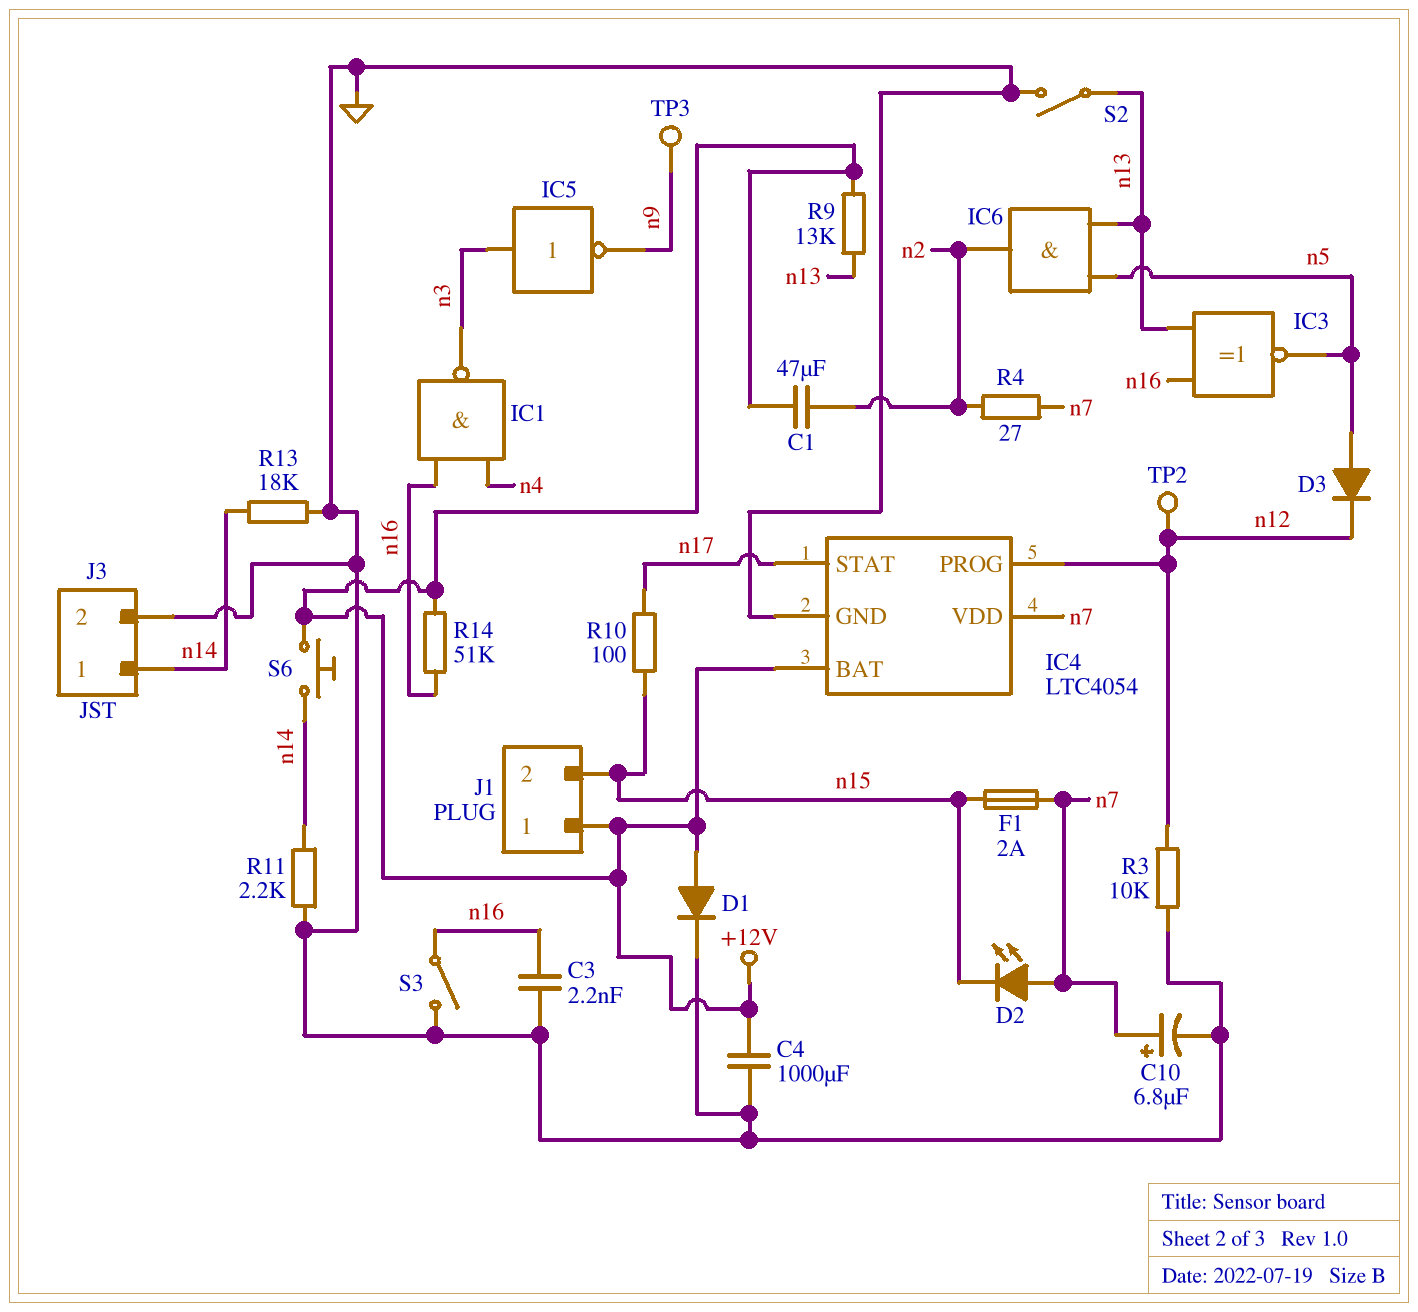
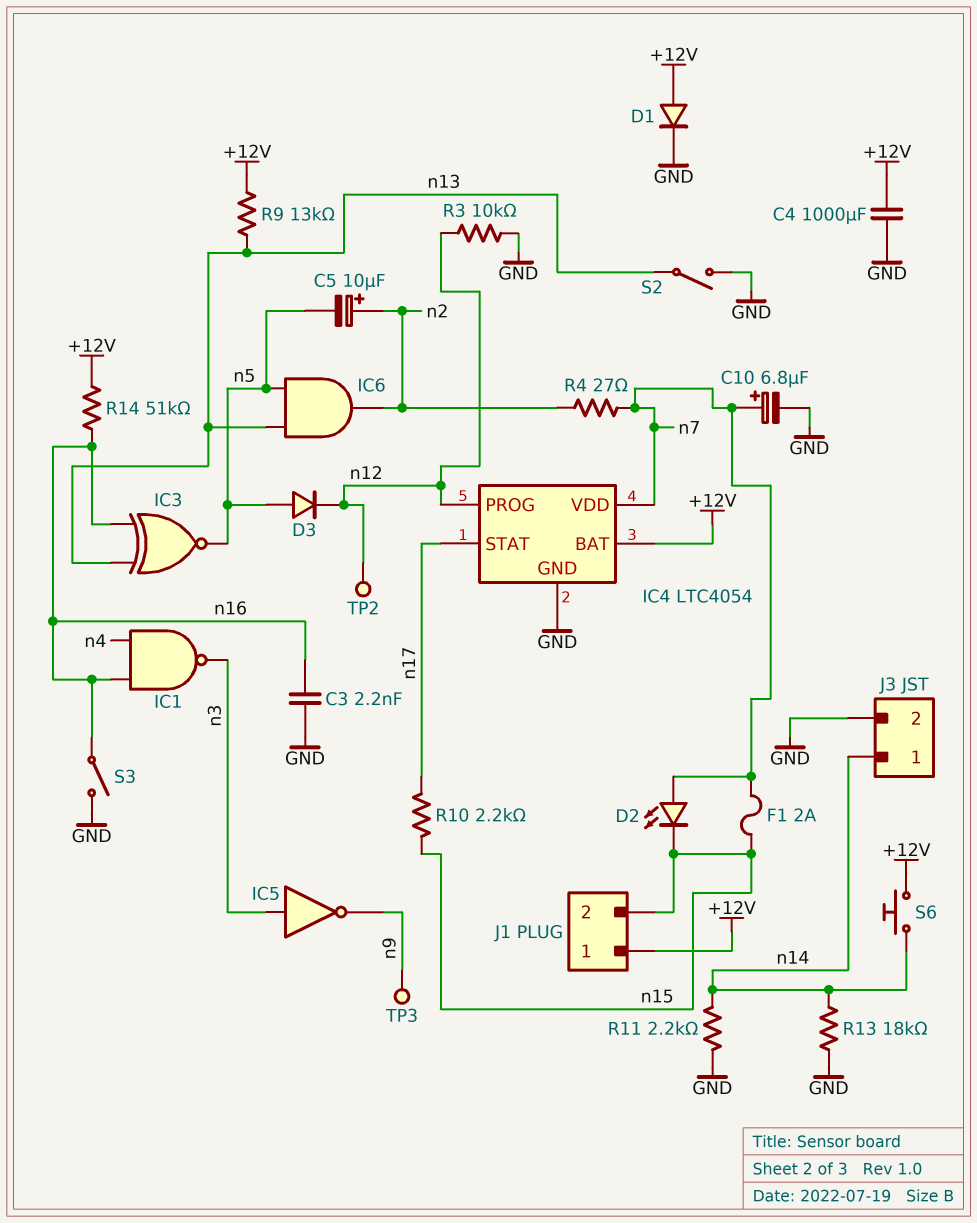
C1: 47uF (+12V, n2) -> none
C5: none -> 10uF (plus n2, minus n5)
R10: 100 (n15, n17) -> 2.2k (n15, n17)

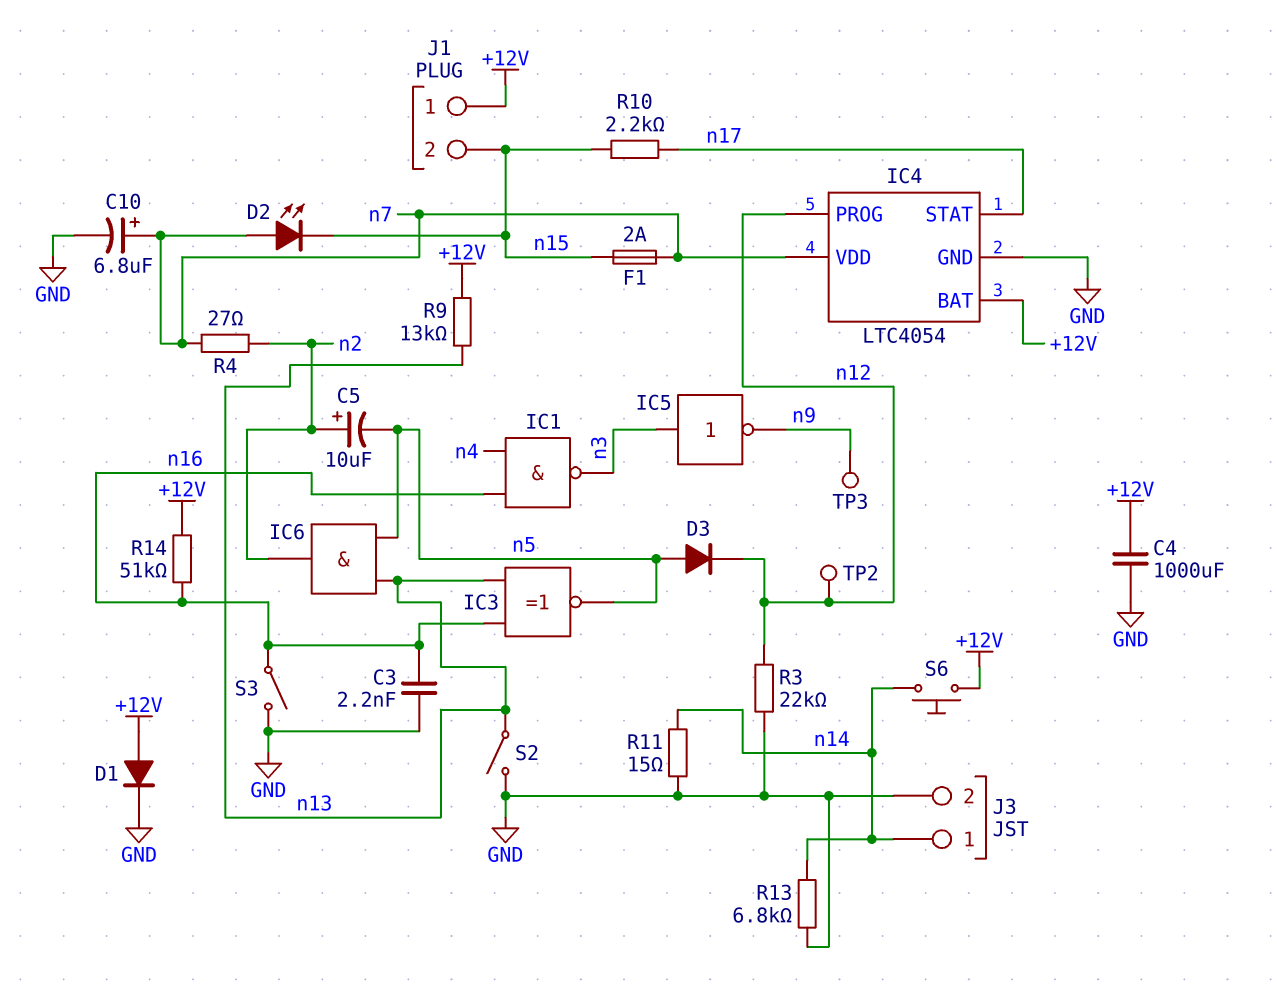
R3: 10k (GND, n12) -> 22k (GND, n12)
R11: 2.2k (GND, n14) -> 15 (GND, n14)
R13: 18k (GND, n14) -> 6.8k (GND, n14)

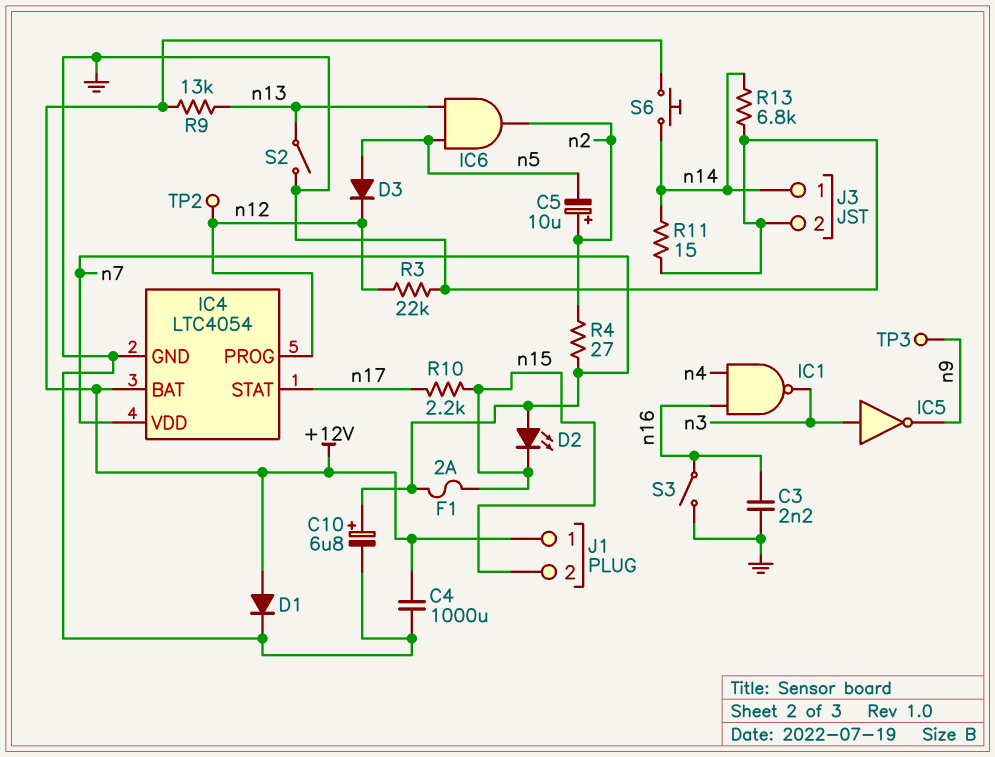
IC3: XNOR (in n13, in n16, out n5) -> none
R14: 51k (+12V, n16) -> none

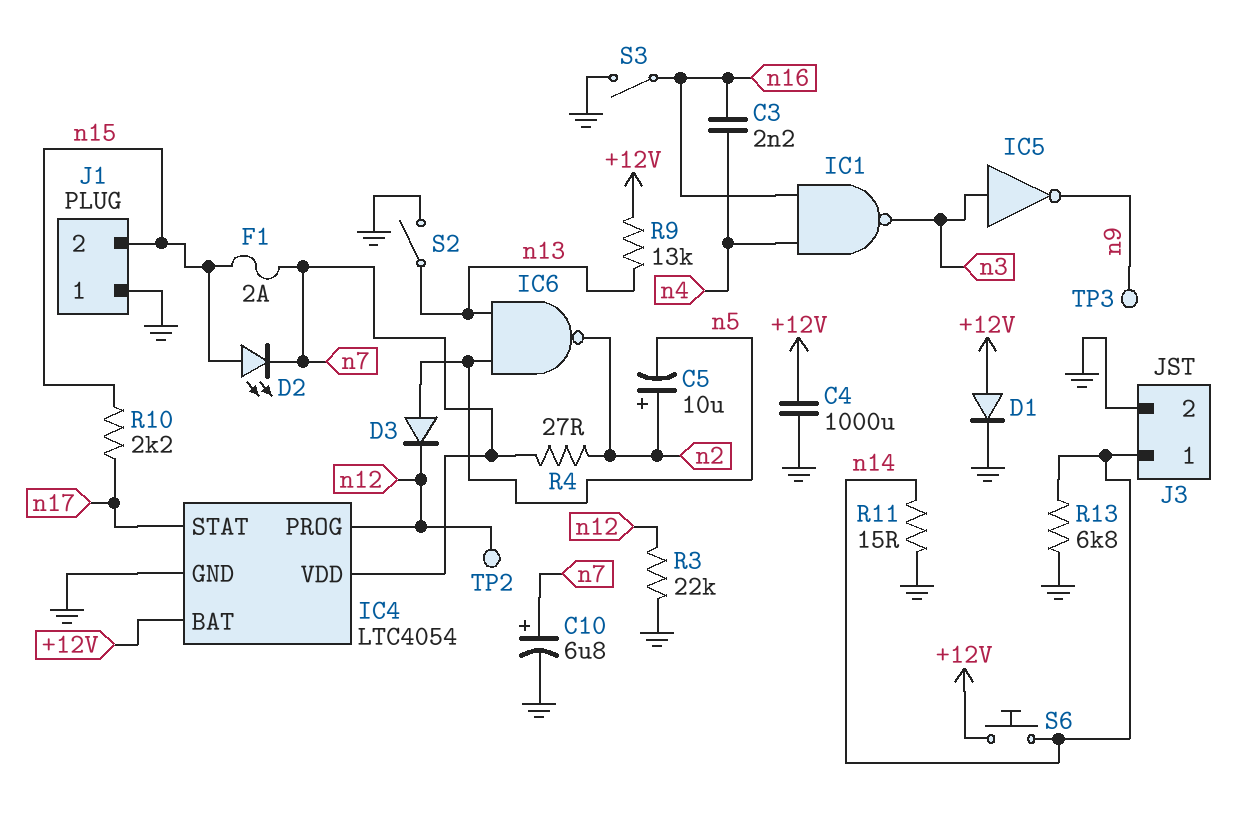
C3: 2.2nF (GND, n16) -> 2.2nF (n4, n16)
D2: LED (A n7, K n15) -> LED (A n15, K n7)
IC6: AND (in n5, in n13, out n2) -> NAND (in n5, in n13, out n2)
J1 pin 1: +12V -> GND

